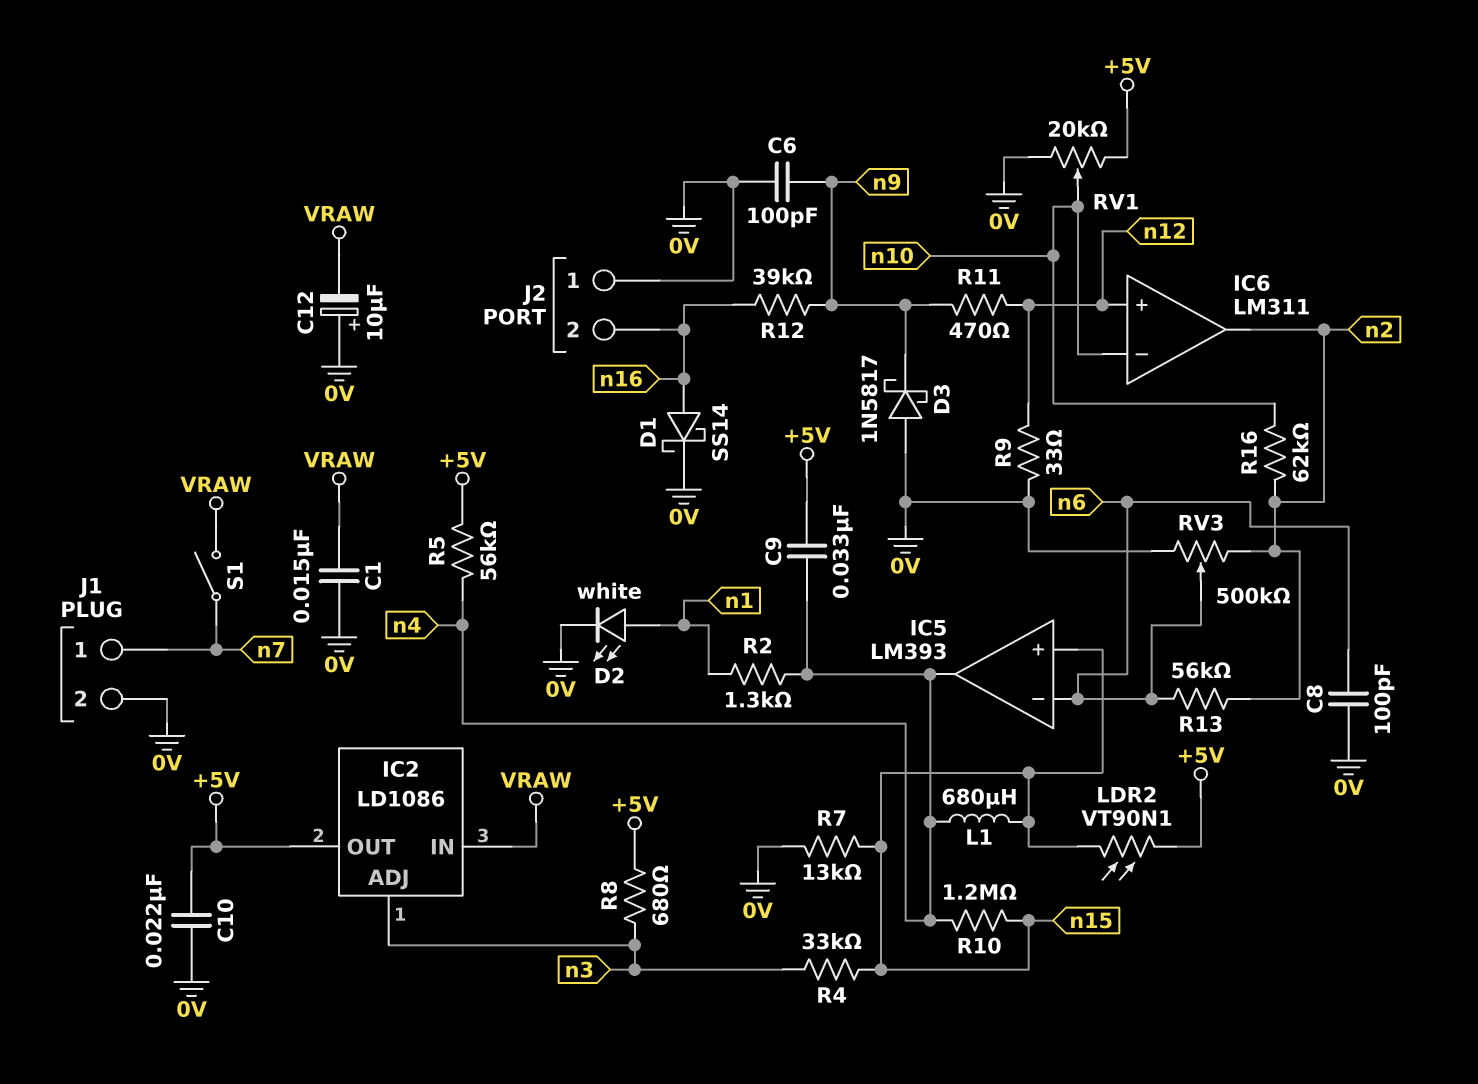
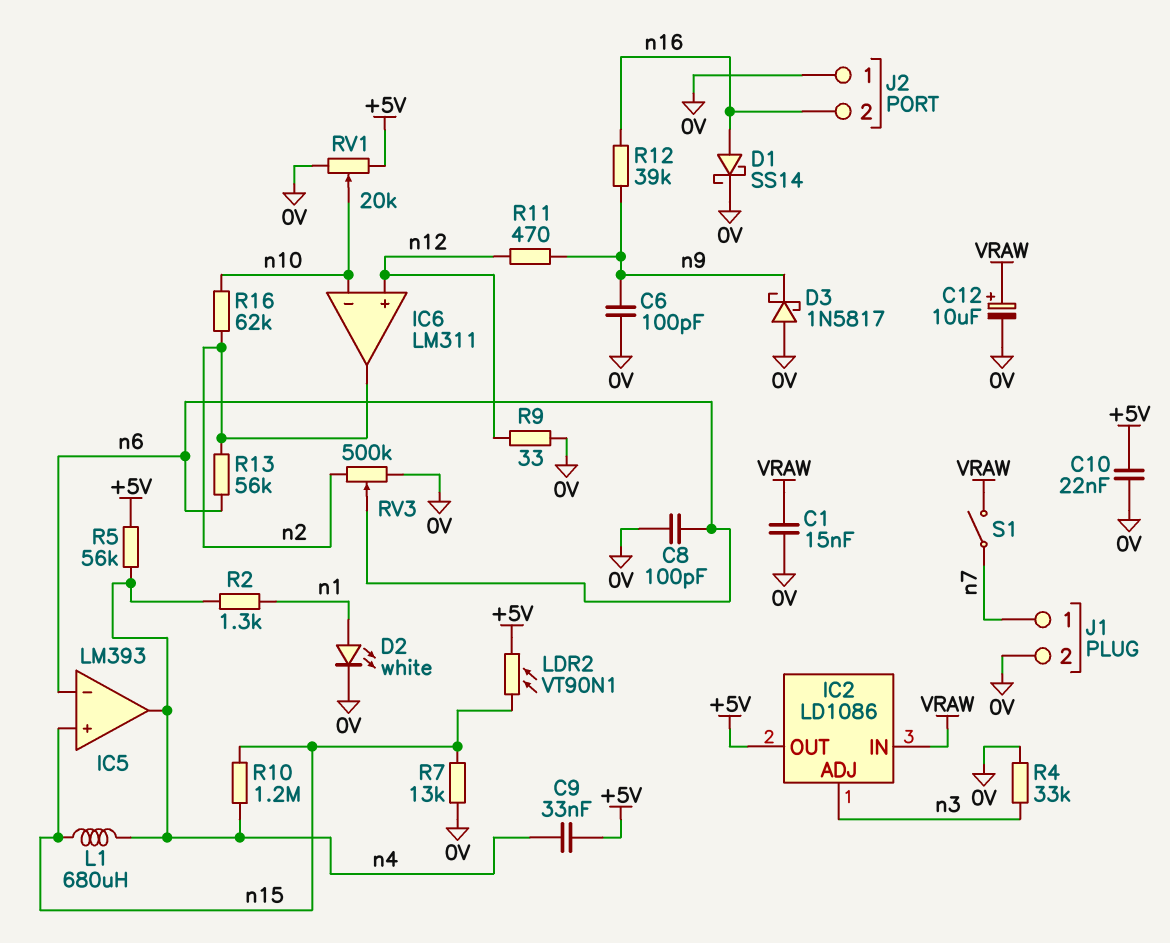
C12: 10uF (plus 0V, minus VRAW) -> 10uF (plus VRAW, minus 0V)
R4: 33k (n3, n15) -> 33k (0V, n3)
R8: 680 (+5V, n3) -> none

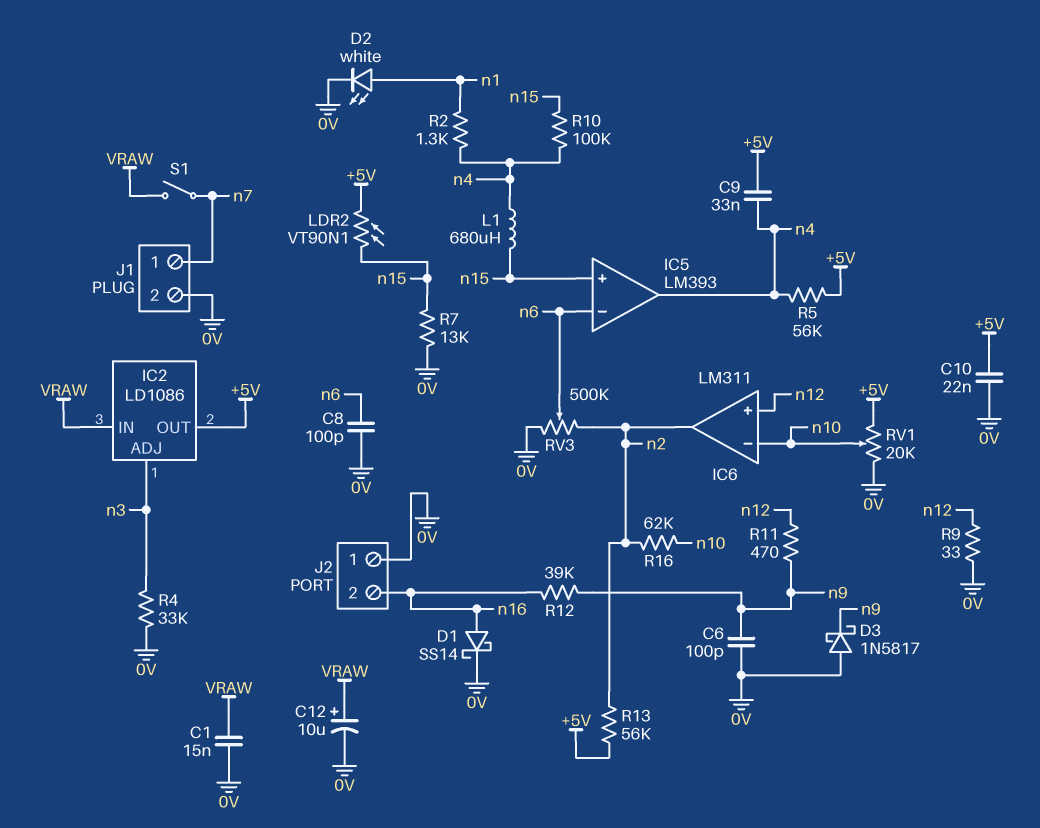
R10: 1.2M (n4, n15) -> 100k (n4, n15)
R13: 56k (n2, n6) -> 56k (+5V, n2)

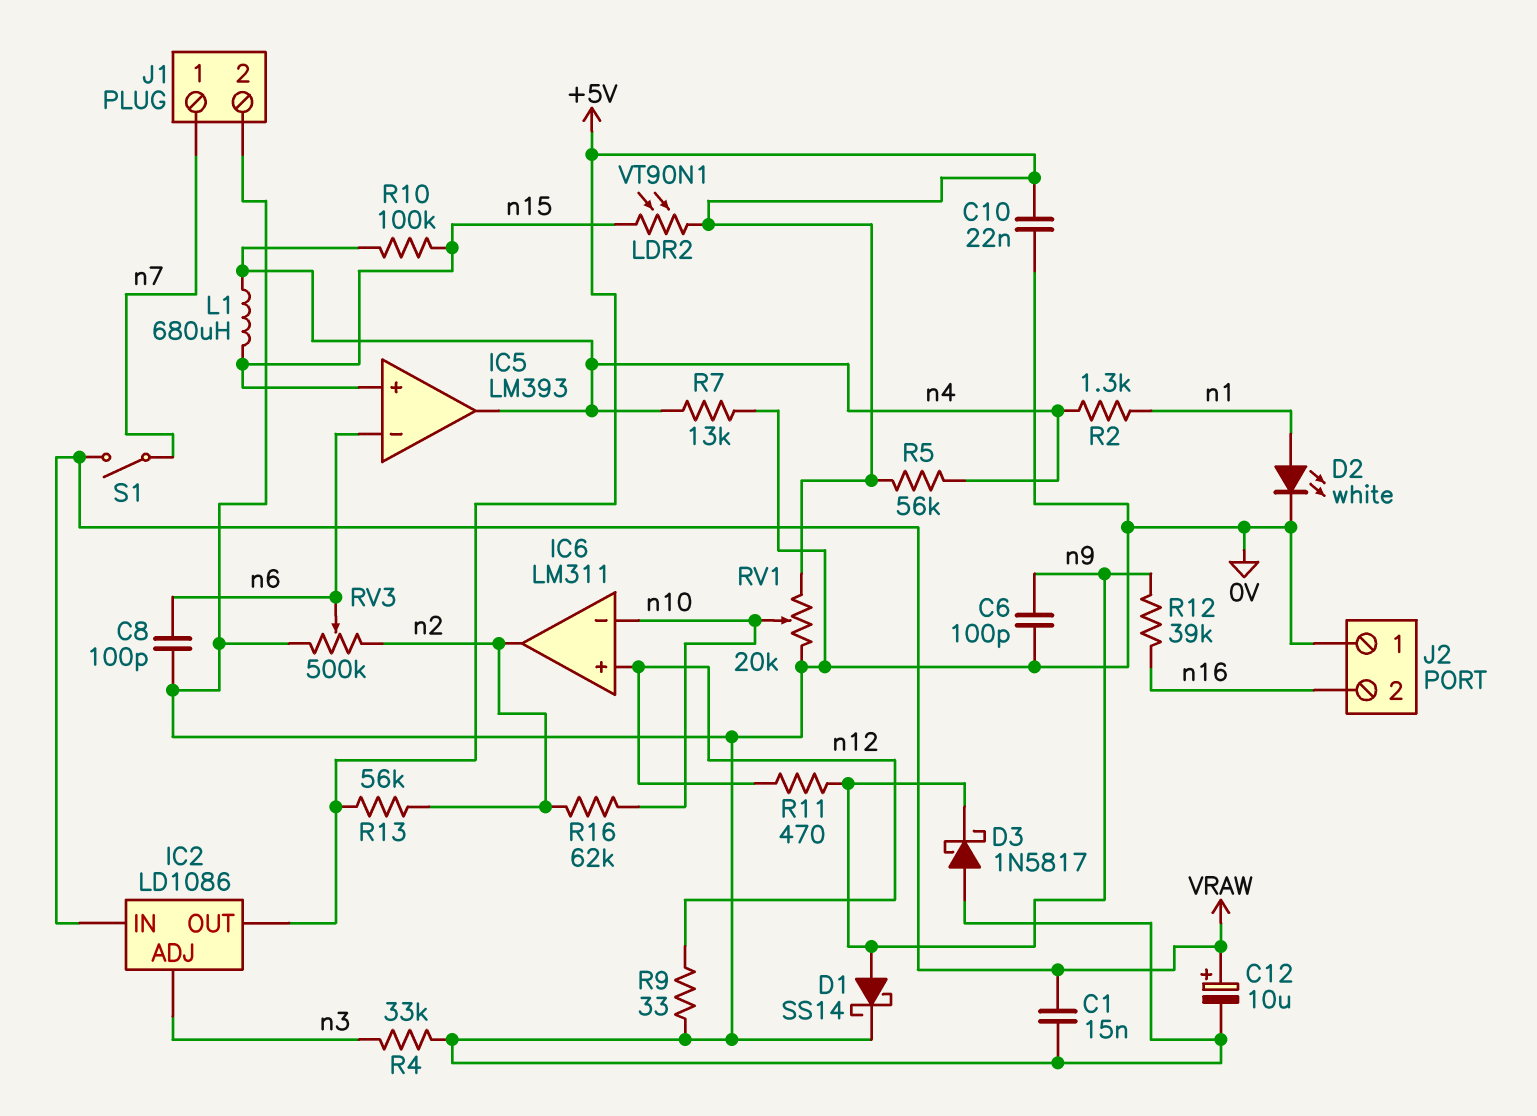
C9: 33nF (+5V, n4) -> none
D1: schottky SS14 (A n16, K 0V) -> schottky SS14 (A n9, K 0V)
R7: 13k (0V, n15) -> 13k (0V, n4)

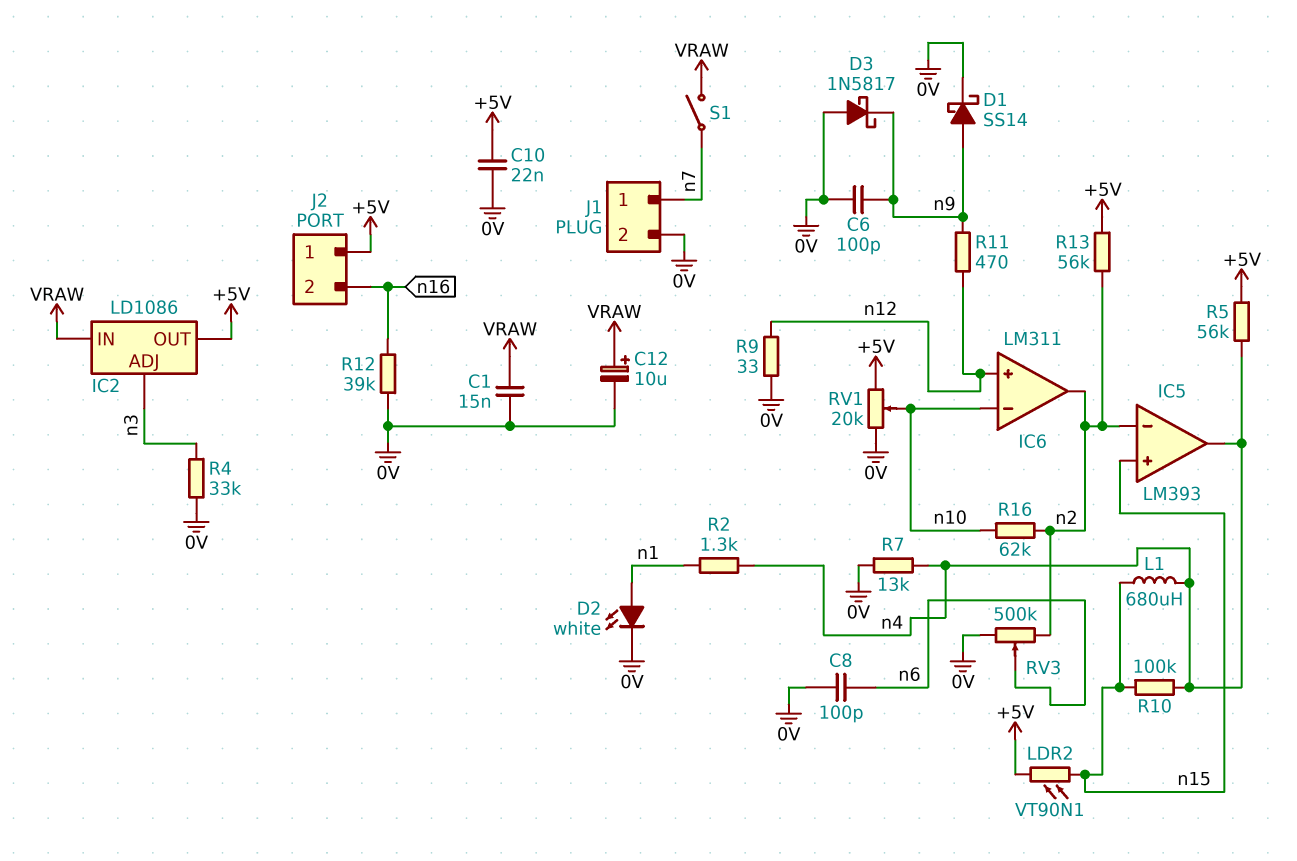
IC5 pin in-: n6 -> n2
J2 pin 1: 0V -> +5V
R12: 39k (n9, n16) -> 39k (0V, n16)

